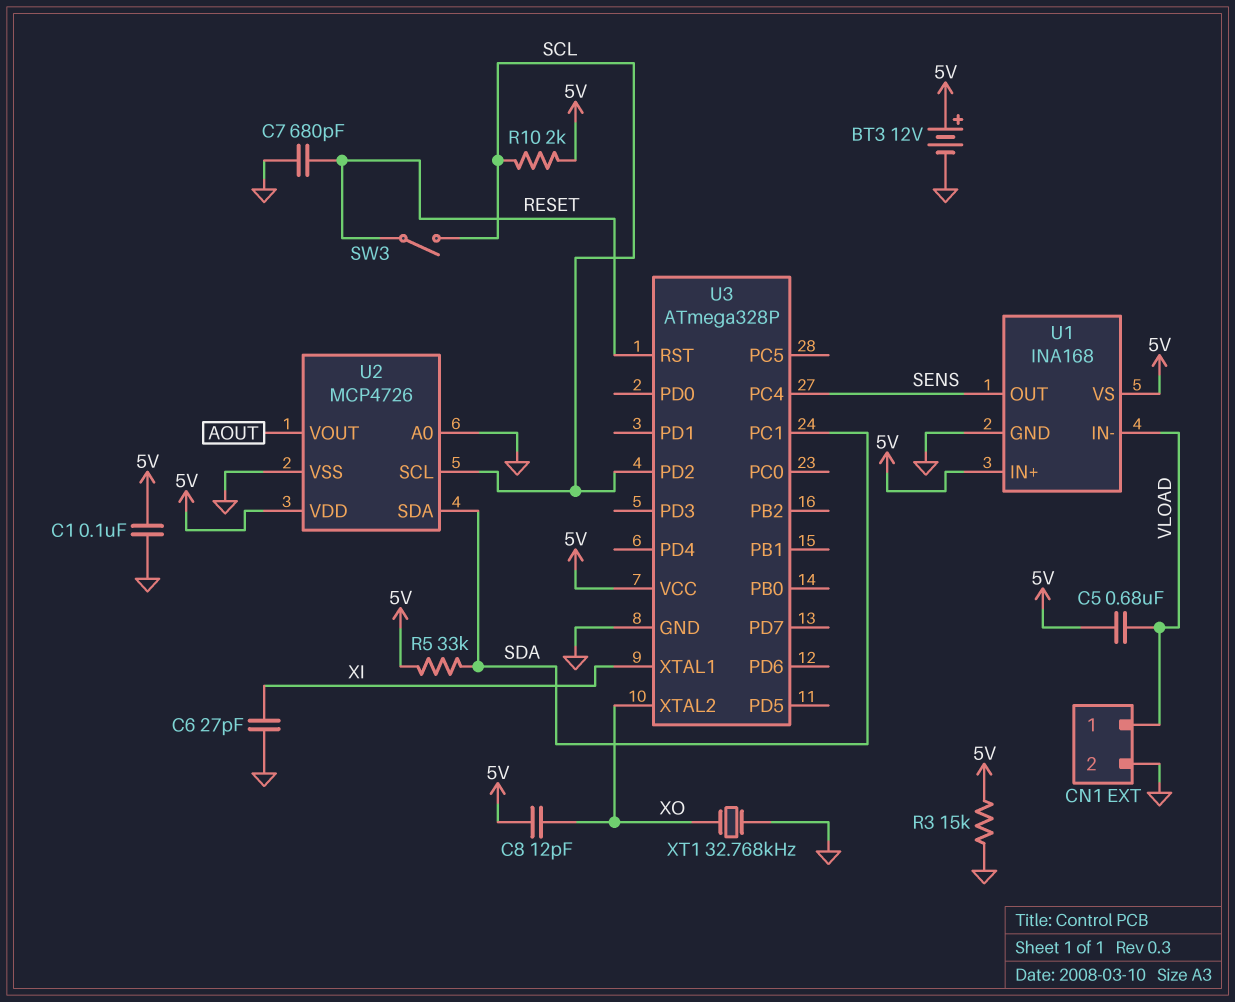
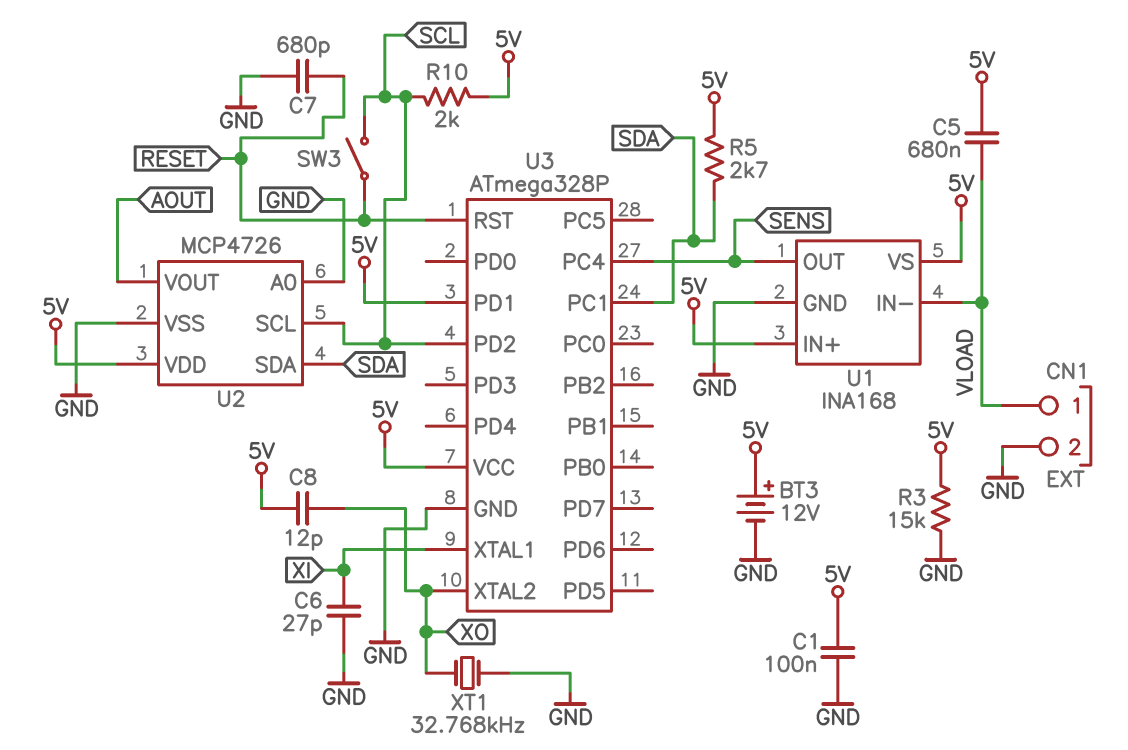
R5: 33k (5V, SDA) -> 2.7k (5V, SDA)
U3 pin PD1: none -> 5V

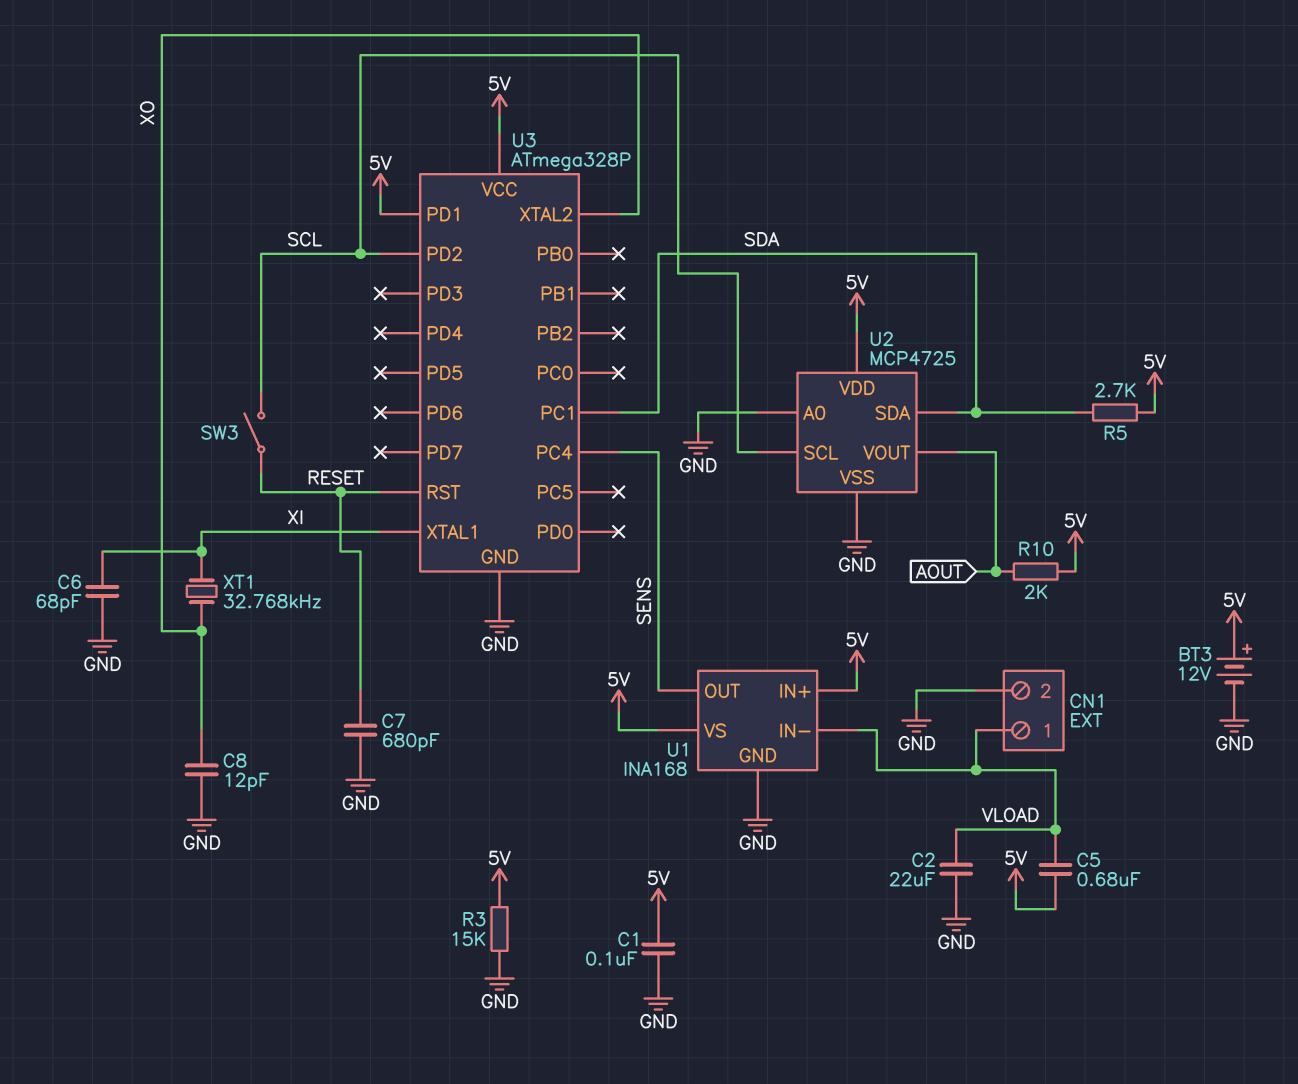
C2: none -> 22uF (GND, VLOAD)
C6: 27pF (GND, XI) -> 68pF (GND, XI)
C8: 12pF (5V, XO) -> 12pF (GND, XO)
R10: 2k (5V, SCL) -> 2k (5V, AOUT)
U2: MCP4726 -> MCP4725
XT1: 32.768kHz (GND, XO) -> 32.768kHz (XI, XO)

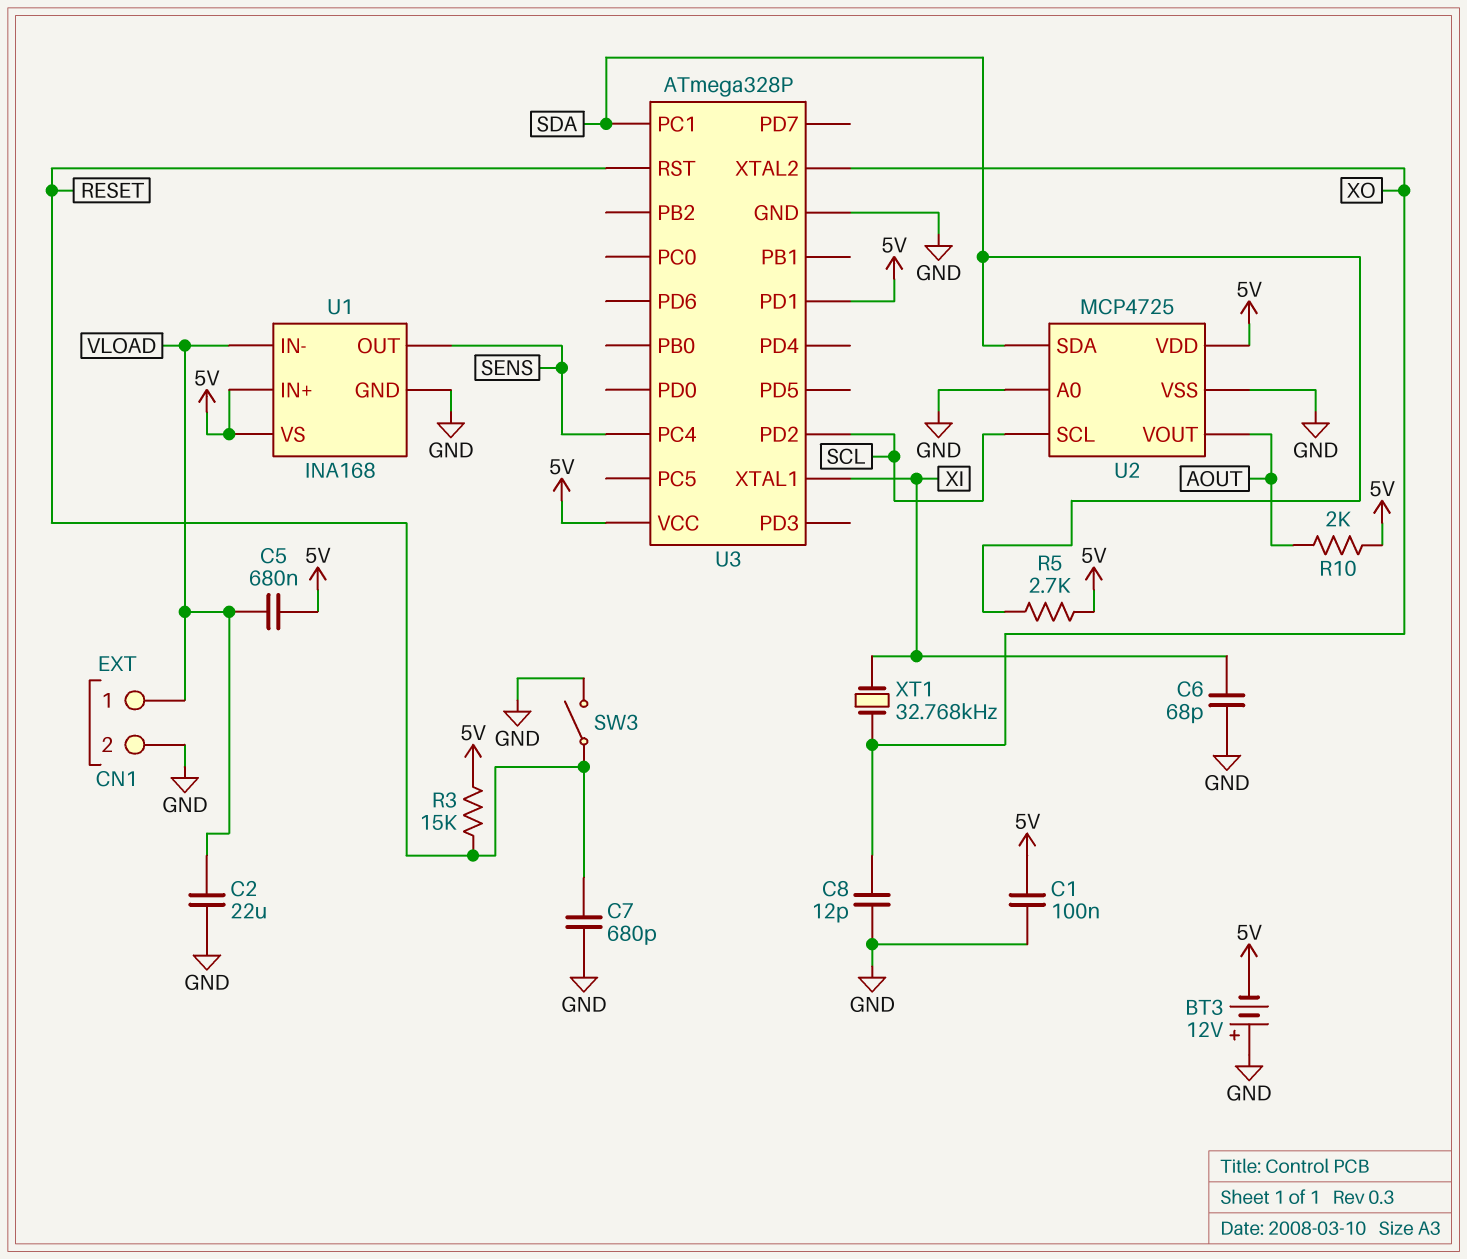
BT3: 12V (plus 5V, minus GND) -> 12V (plus GND, minus 5V)
R3: 15k (5V, GND) -> 15k (5V, RESET)
SW3: switch (RESET, SCL) -> switch (GND, RESET)

